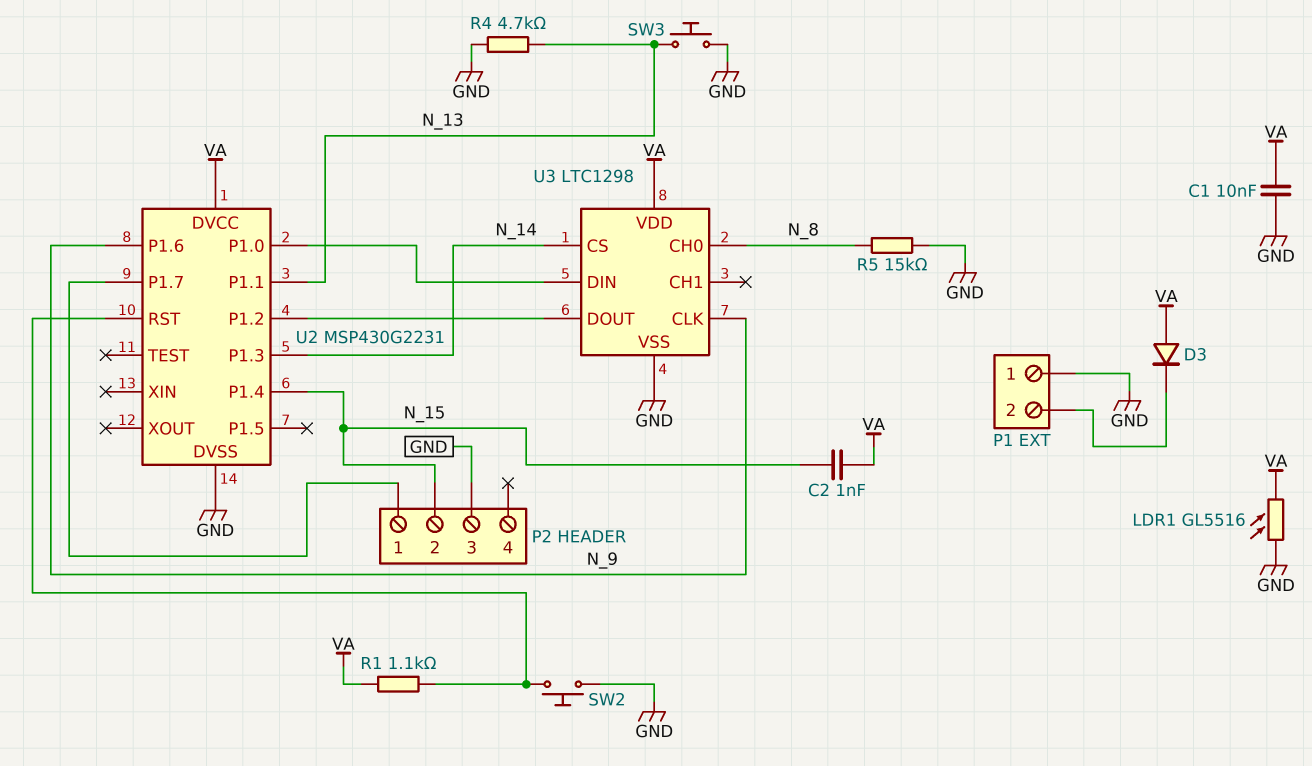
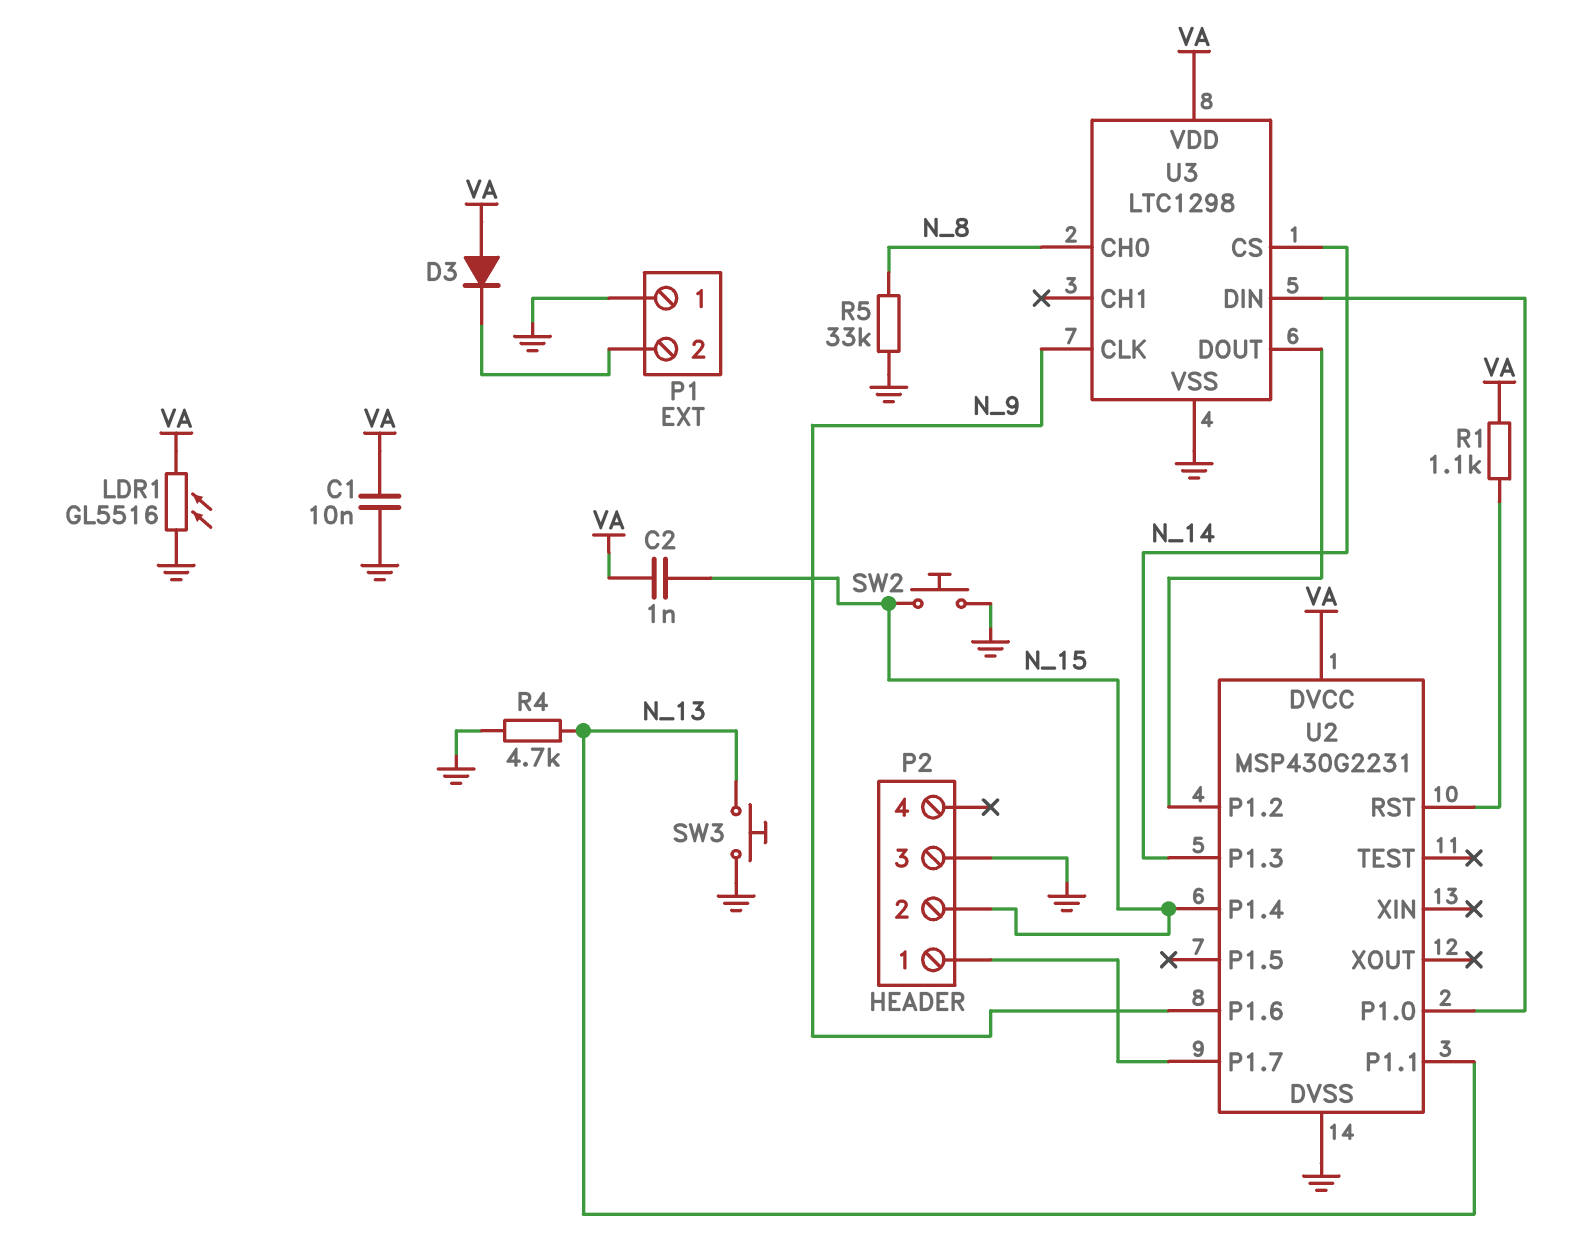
R5: 15k (GND, N_8) -> 33k (GND, N_8)
SW2: button (GND, U2/RST) -> button (GND, N_15)

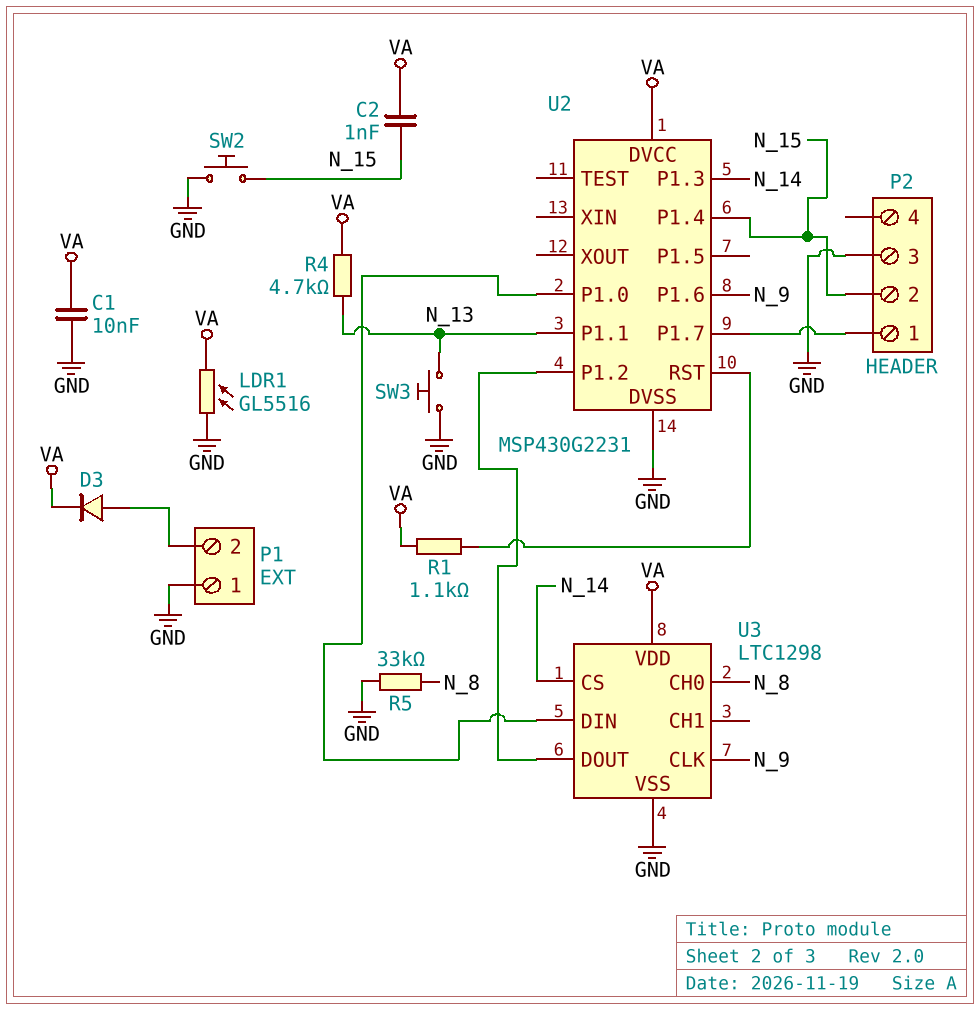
D3: diode (A VA, K P1/2) -> diode (A P1/2, K VA)
R4: 4.7k (GND, N_13) -> 4.7k (N_13, VA)

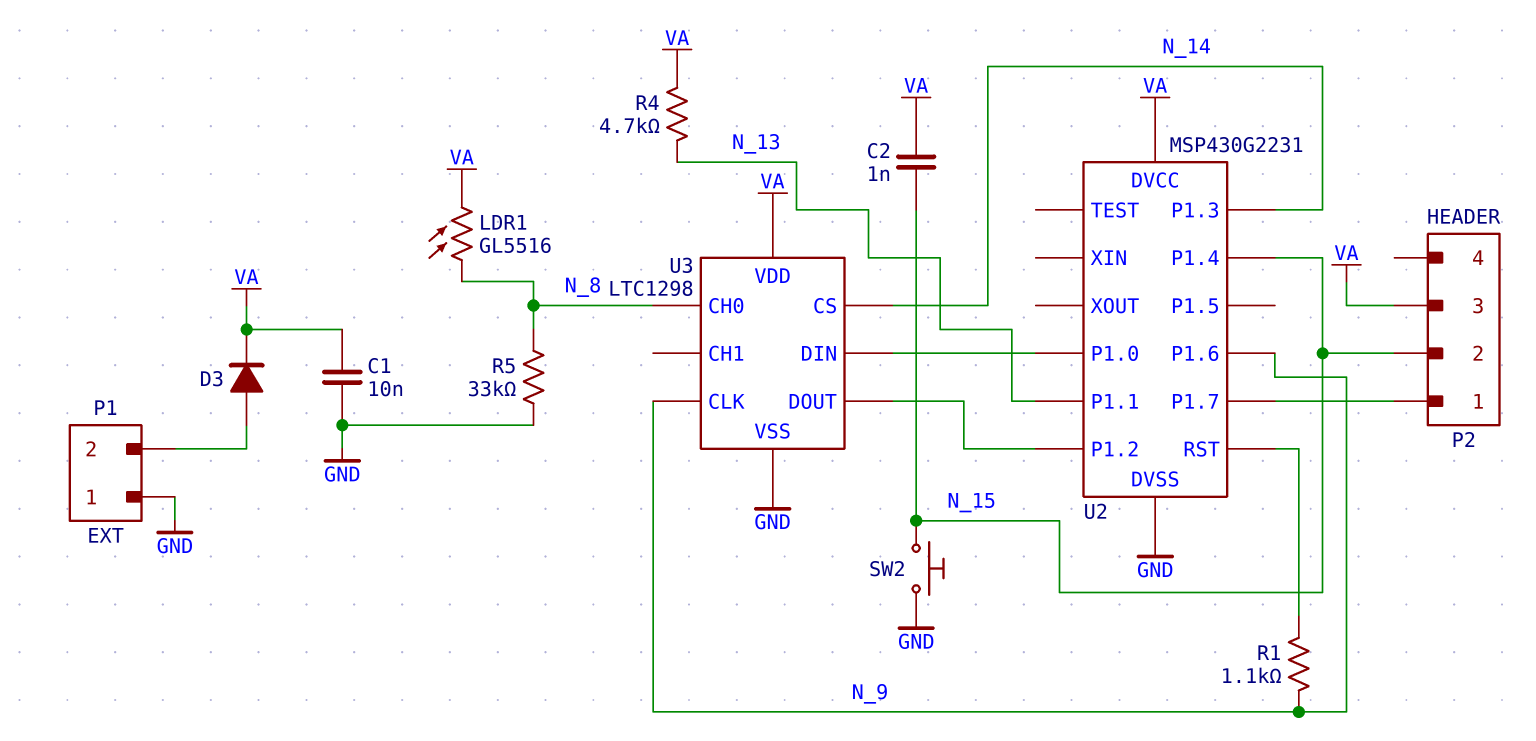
LDR1: GL5516 (GND, VA) -> GL5516 (N_8, VA)
P2 pin 3: GND -> VA
R1: 1.1k (U2/RST, VA) -> 1.1k (N_9, U2/RST)
SW3: button (GND, N_13) -> none

